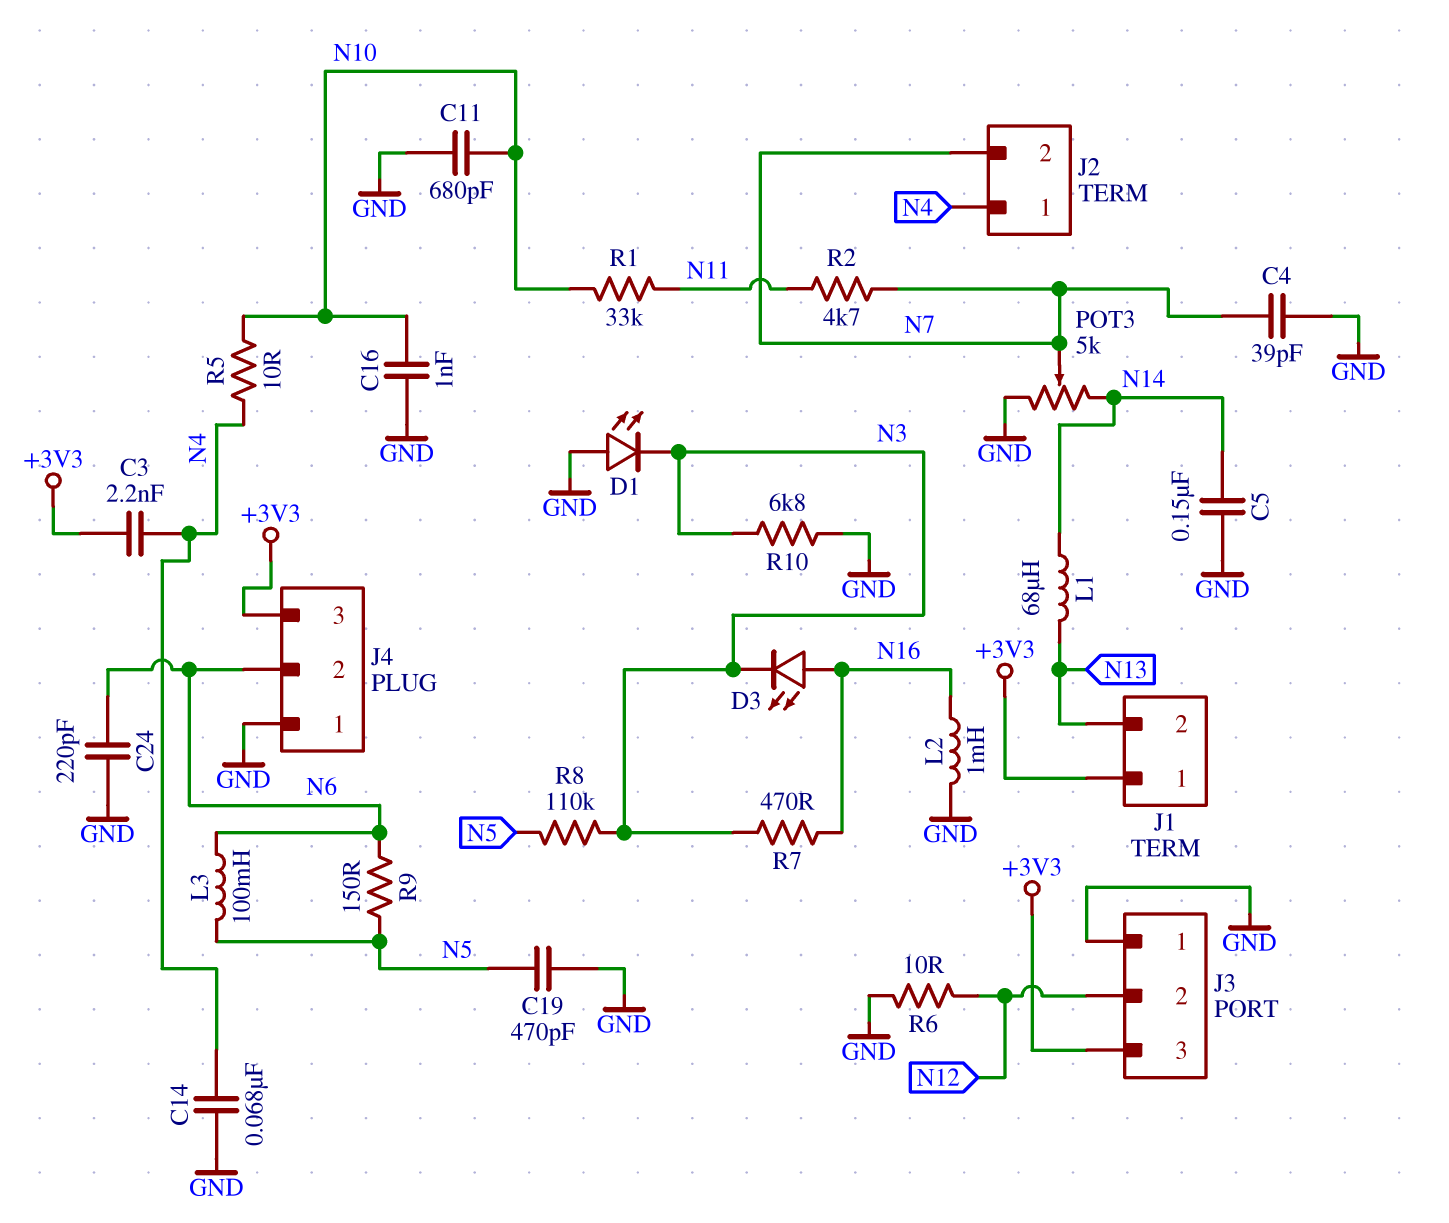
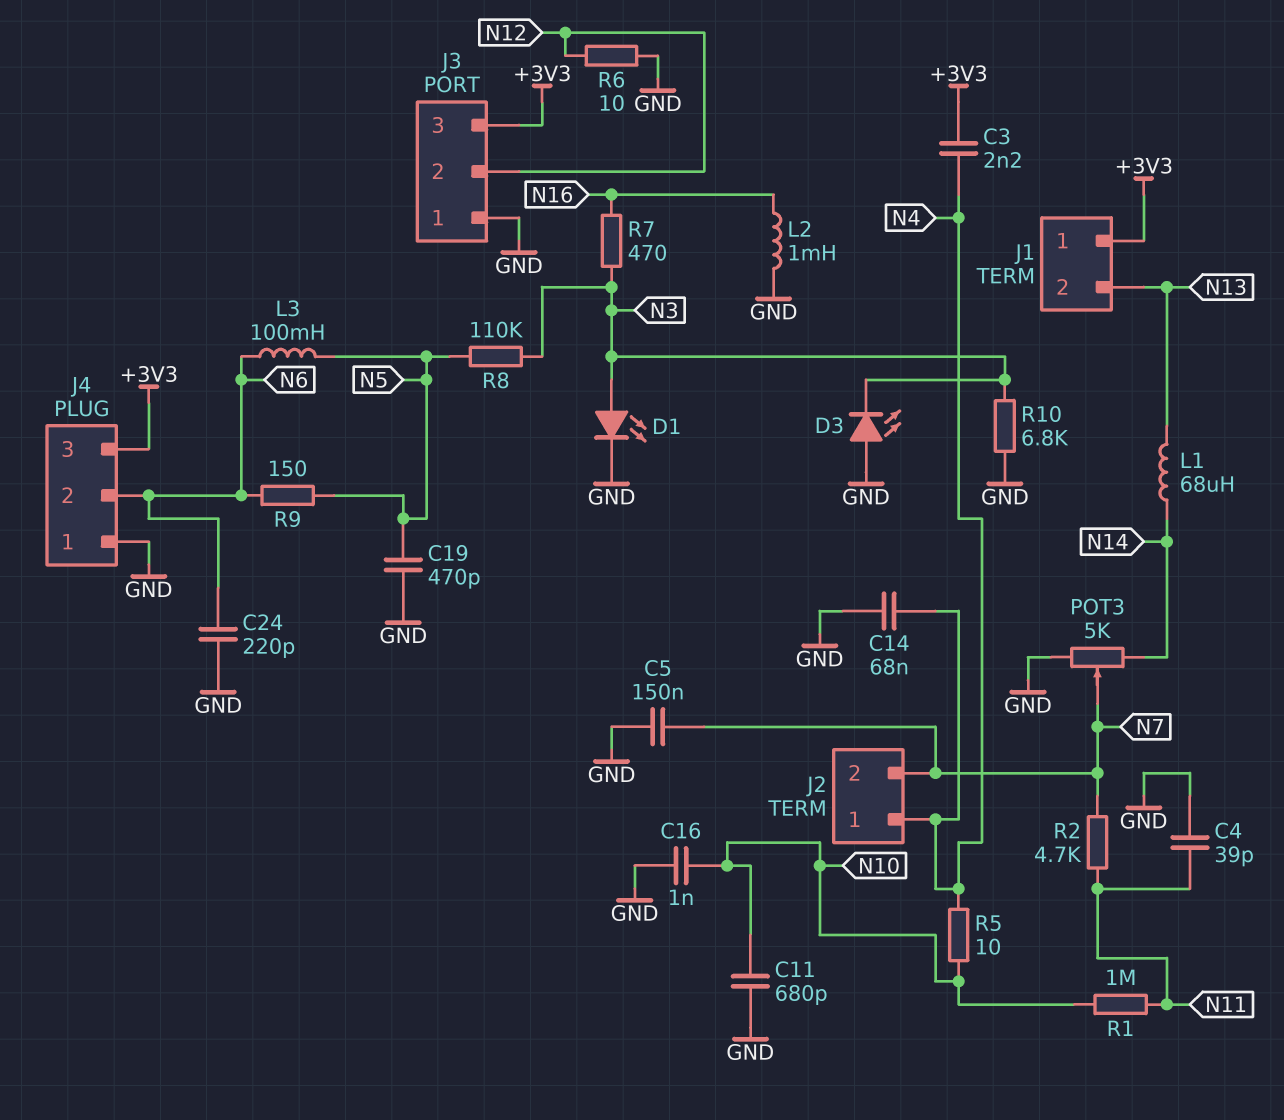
C4: 39pF (GND, N7) -> 39pF (GND, N11)
C5: 150nF (GND, N14) -> 150nF (GND, N7)
D1: LED (A GND, K N3) -> LED (A N3, K GND)
D3: LED (A N16, K N3) -> LED (A GND, K N3)
R1: 33k (N10, N11) -> 1M (N10, N11)

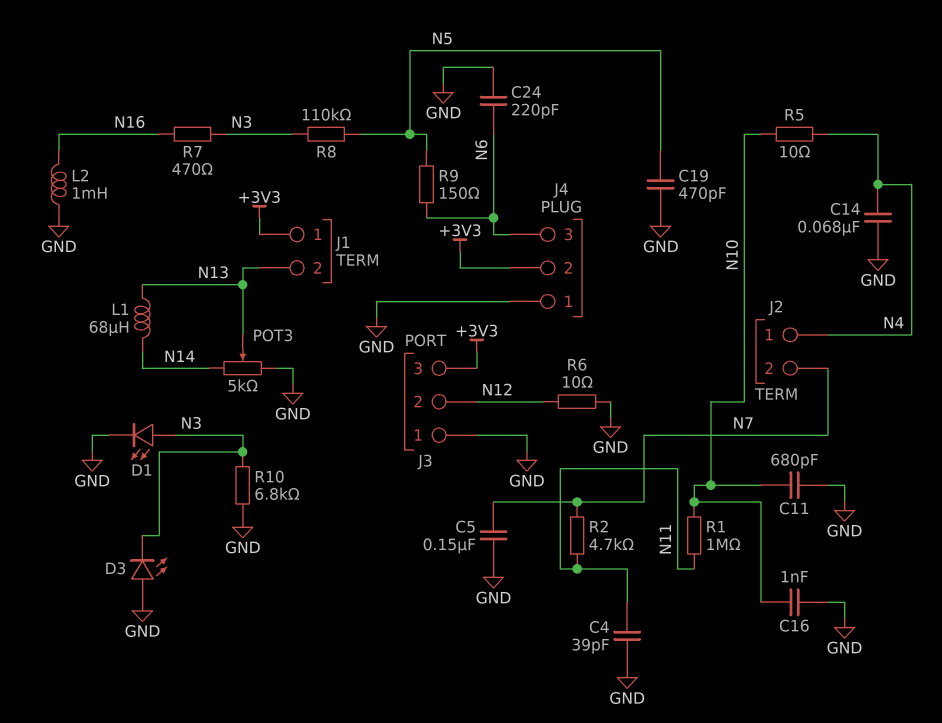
C3: 2.2nF (+3V3, N4) -> none
J4 pin 2: N6 -> +3V3
J4 pin 3: +3V3 -> N6
L3: 100mH (N5, N6) -> none
POT3: 5k (GND, N14, wiper N7) -> 5k (GND, N14, wiper N13)

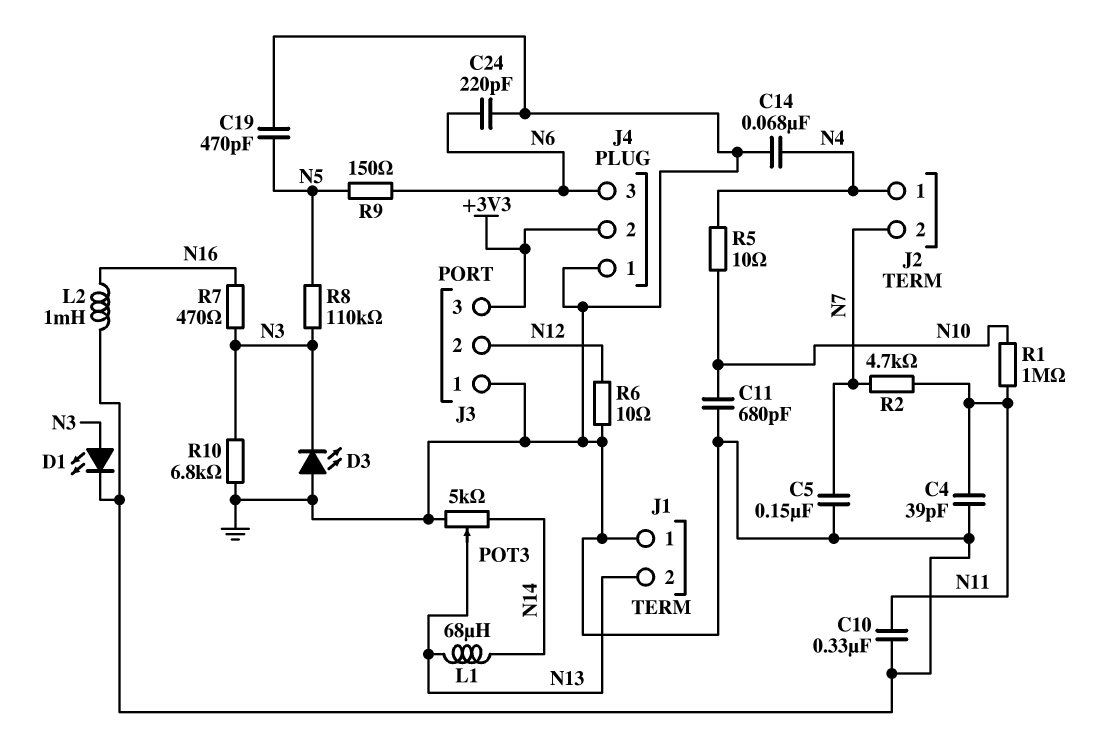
C10: none -> 330nF (GND, N11)
C16: 1nF (GND, N10) -> none
J1 pin 1: +3V3 -> GND

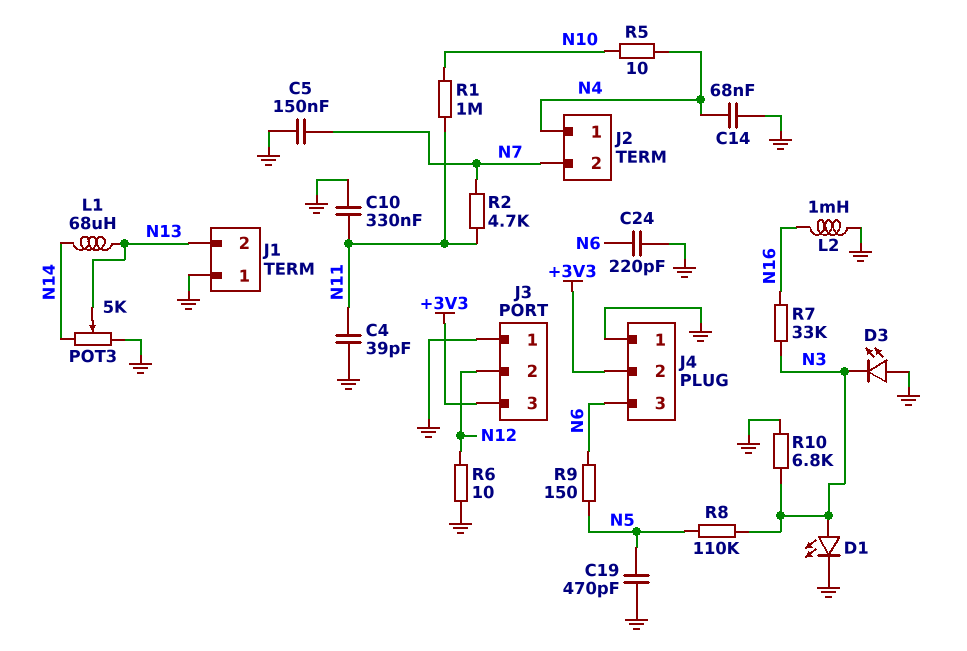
C11: 680pF (GND, N10) -> none
R7: 470 (N3, N16) -> 33k (N3, N16)

